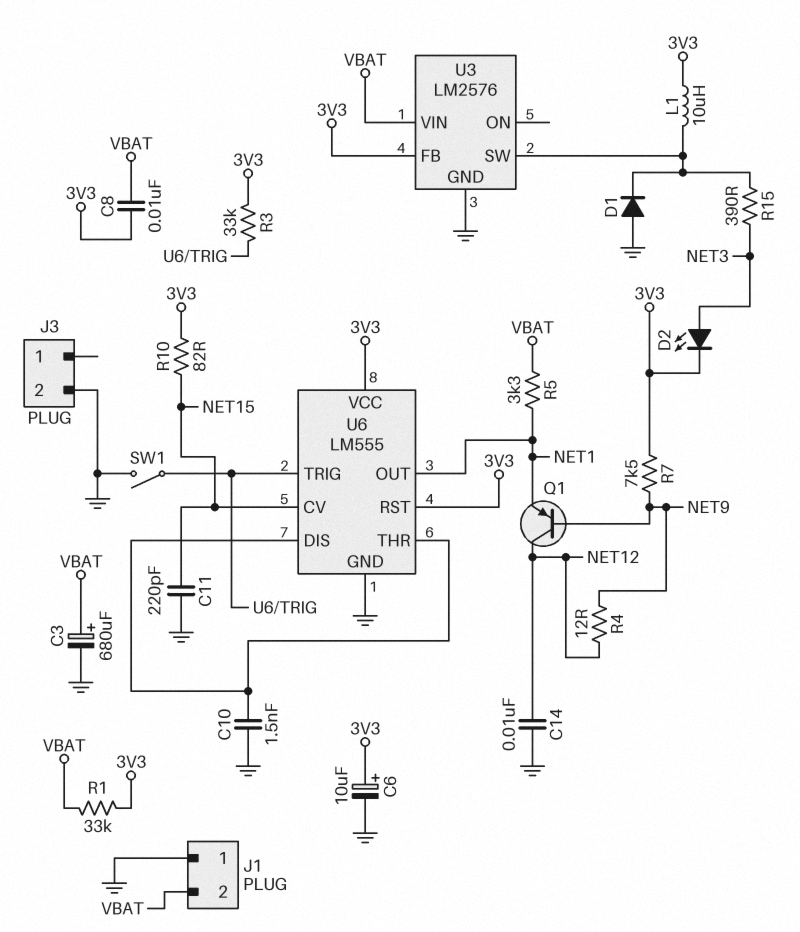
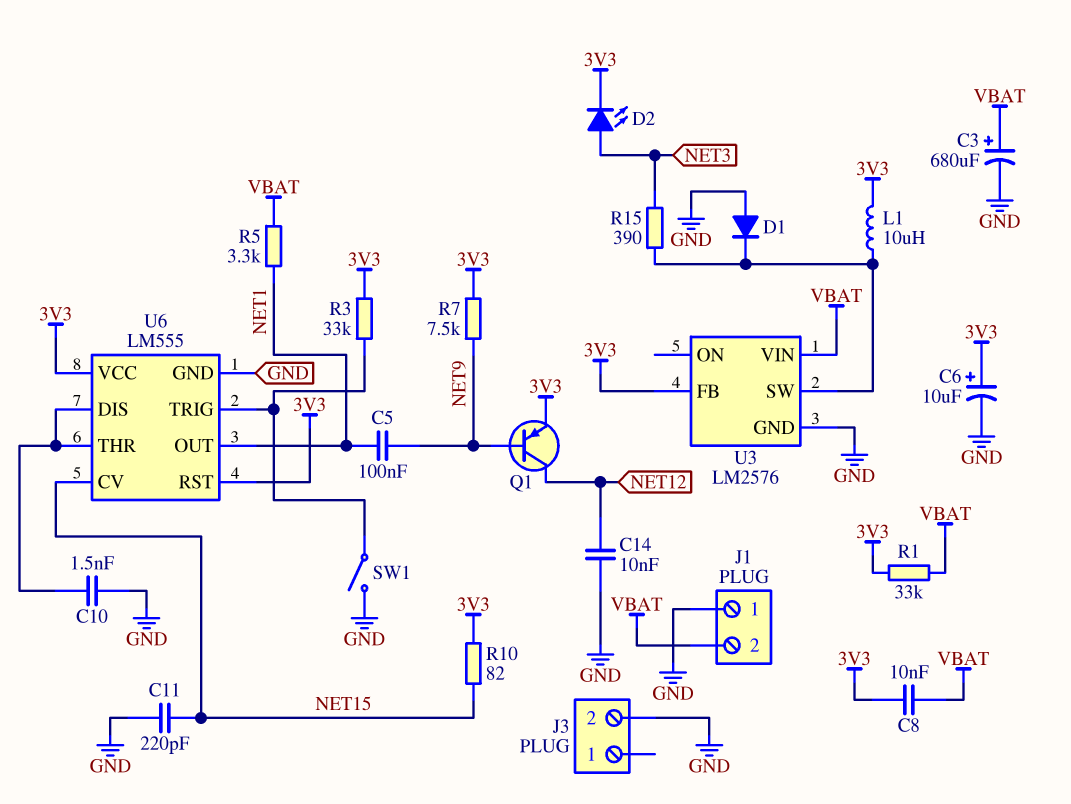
C5: none -> 100nF (NET1, NET9)
Q1: PNP (B NET9, C NET12, E NET1) -> PNP (B NET9, C NET12, E 3V3)
R4: 12 (NET9, NET12) -> none

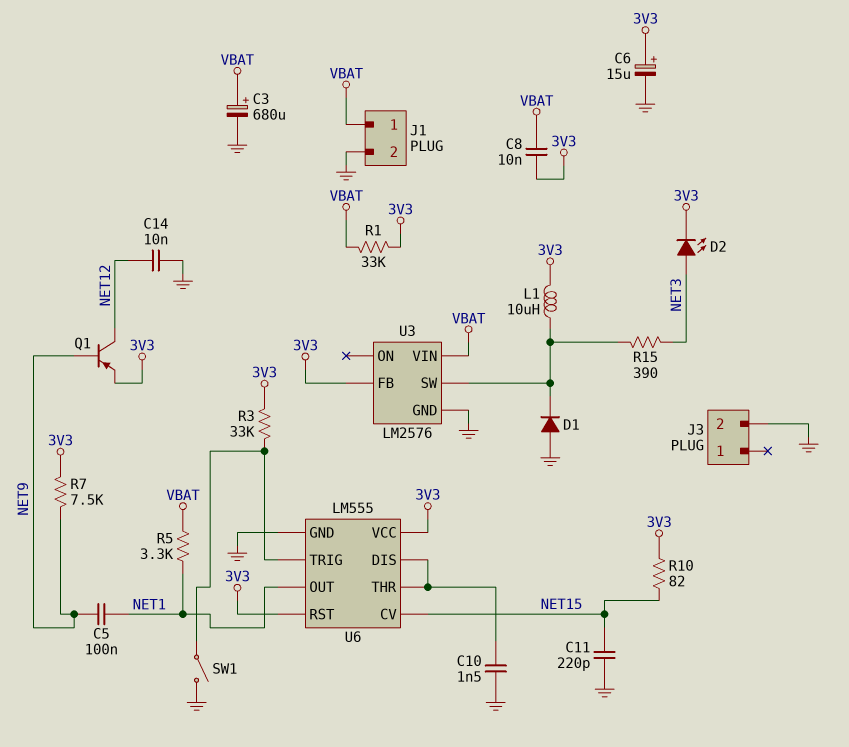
C6: 10uF (plus 3V3, minus GND) -> 15uF (plus 3V3, minus GND)
J1 pin 1: GND -> VBAT
J1 pin 2: VBAT -> GND

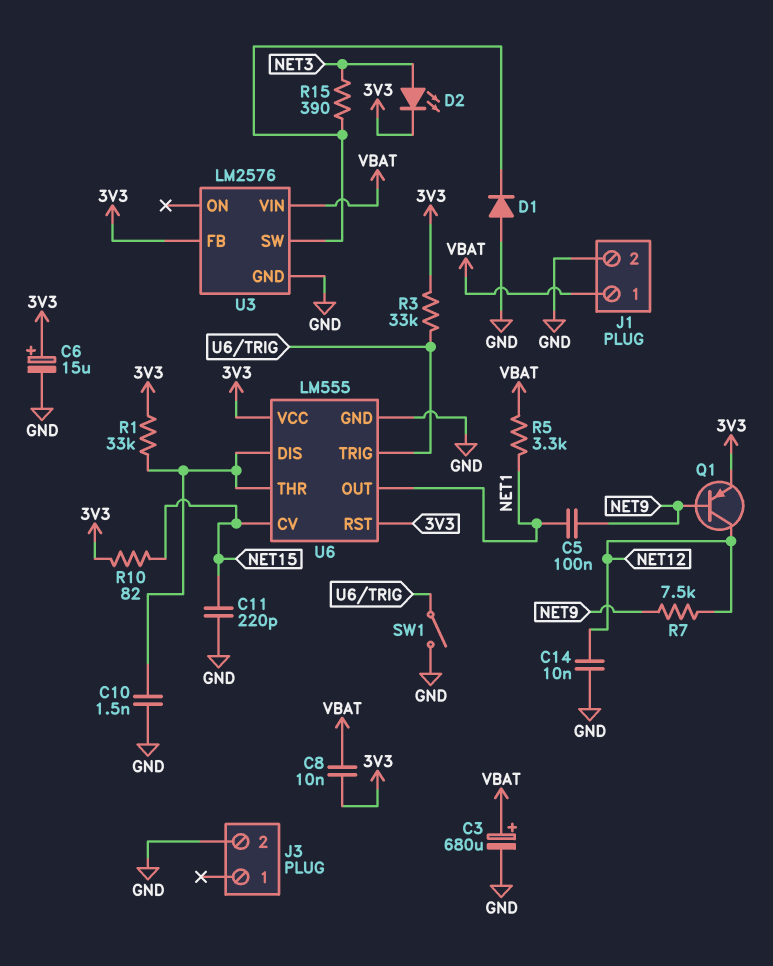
L1: 10uH (3V3, U3/SW) -> none
R1: 33k (3V3, VBAT) -> 33k (3V3, U6/DIS)
R7: 7.5k (3V3, NET9) -> 7.5k (NET9, NET12)

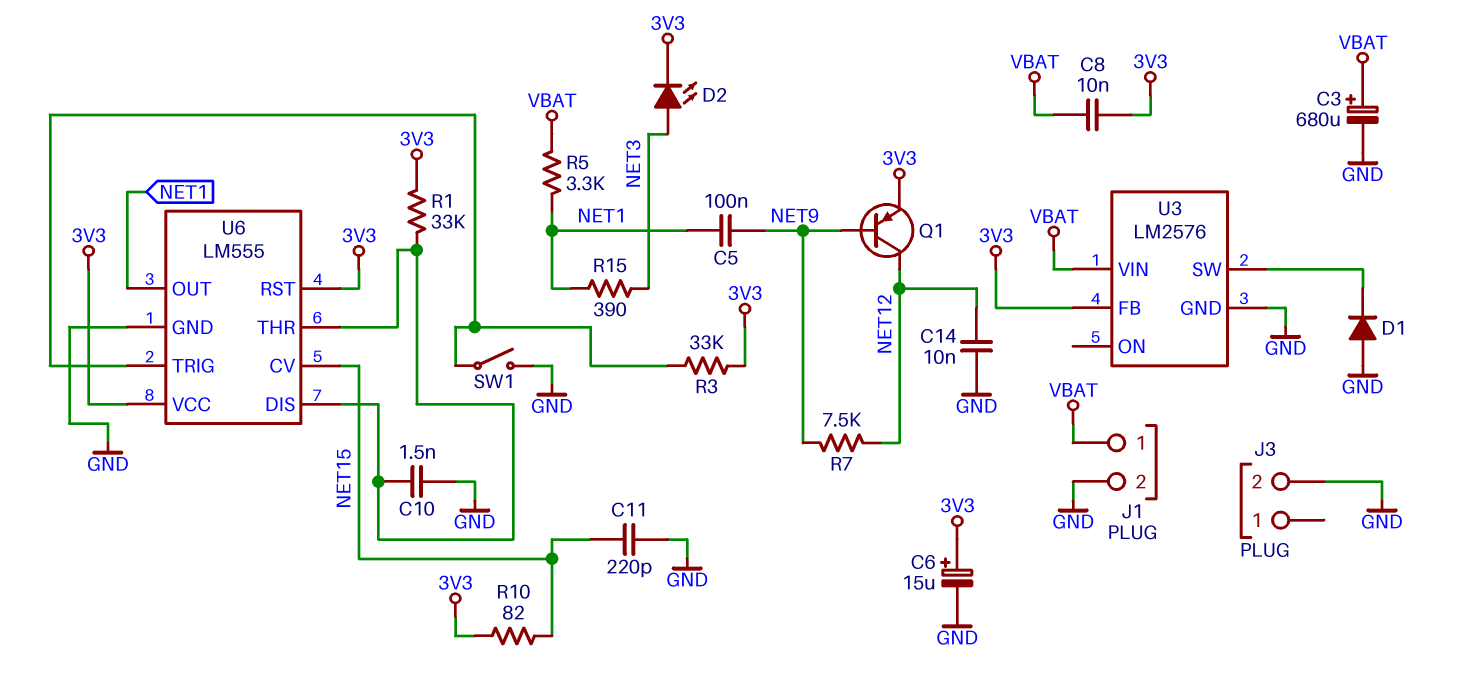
R15: 390 (NET3, U3/SW) -> 390 (NET1, NET3)

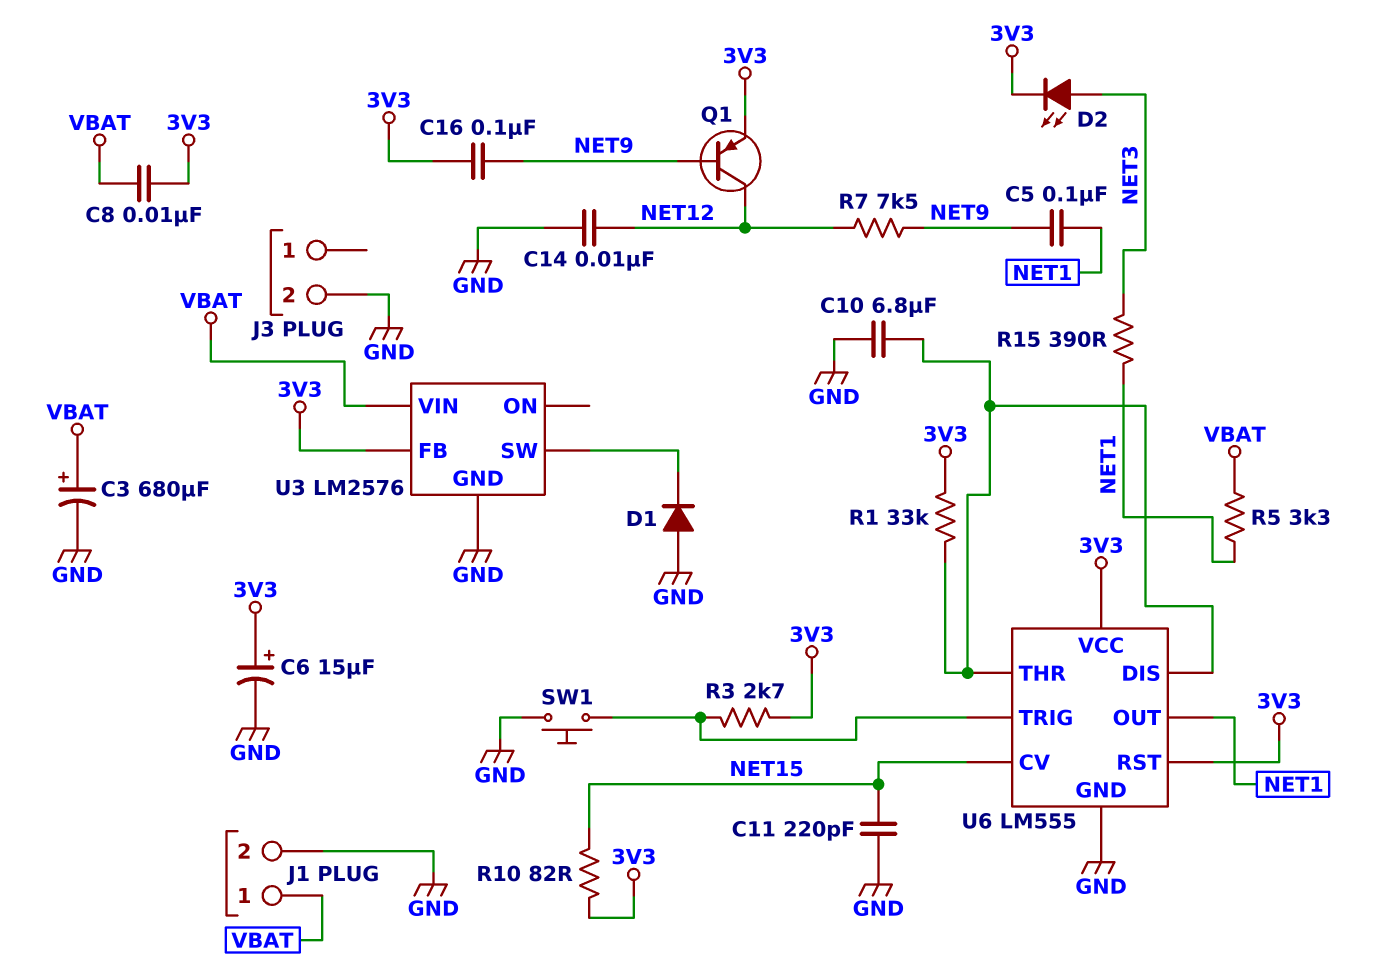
C10: 1.5nF (GND, U6/DIS) -> 6.8uF (GND, U6/DIS)
C16: none -> 100nF (3V3, NET9)
R3: 33k (3V3, U6/TRIG) -> 2.7k (3V3, U6/TRIG)
SW1: switch (GND, U6/TRIG) -> button (GND, U6/TRIG)

